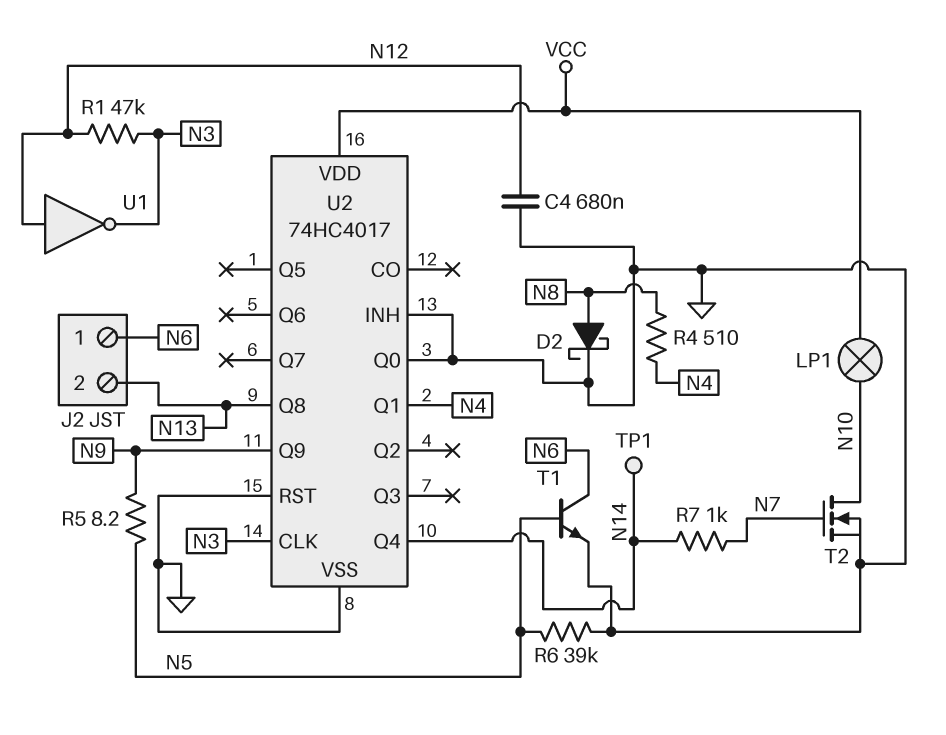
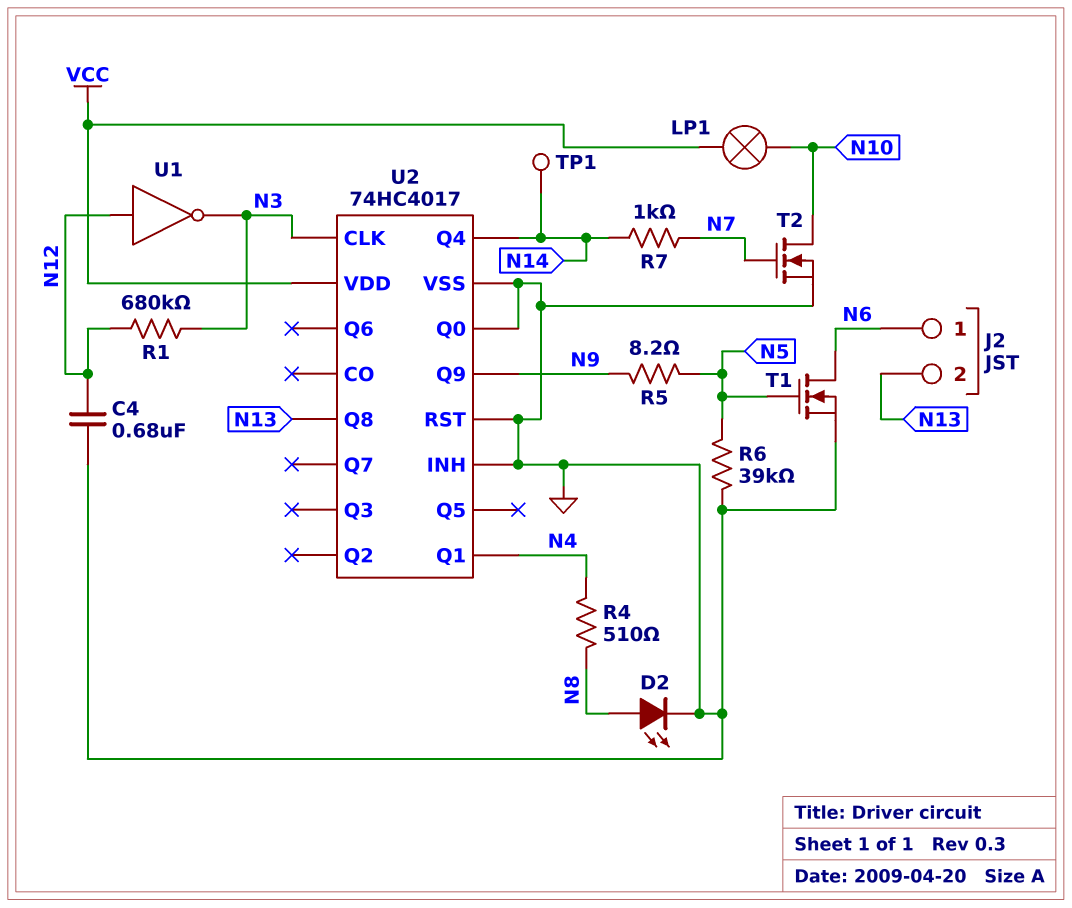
D2: schottky (A N8, K GND) -> LED (A N8, K GND)
R1: 47k (N3, N12) -> 680k (N3, N12)
T1: NPN (B N5, C N6, E GND) -> NMOS (G N5, D N6, S GND)

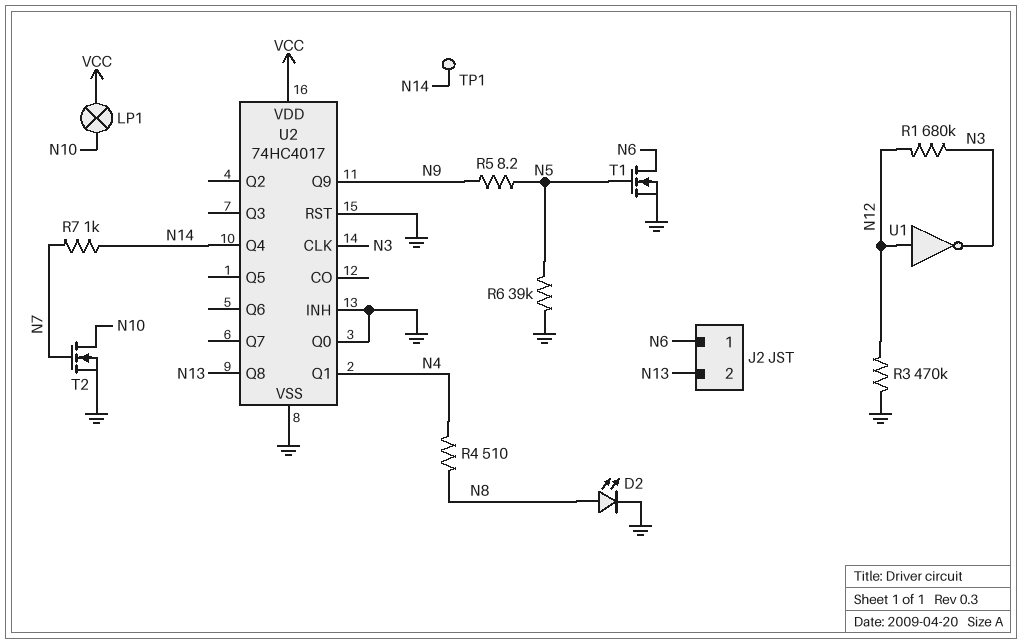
C4: 680nF (GND, N12) -> none
R3: none -> 470k (GND, N12)

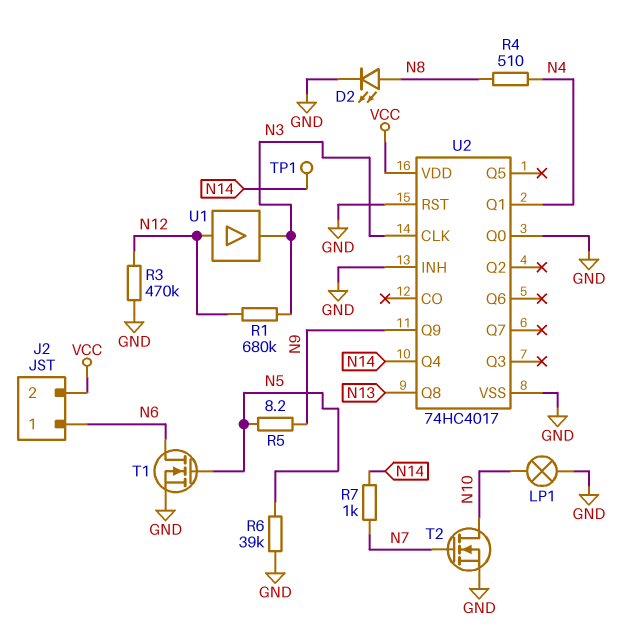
J2 pin 2: N13 -> VCC
LP1: lamp (N10, VCC) -> lamp (GND, N10)
U1: NOT (in N12, out N3) -> buffer (in N12, out N3)

